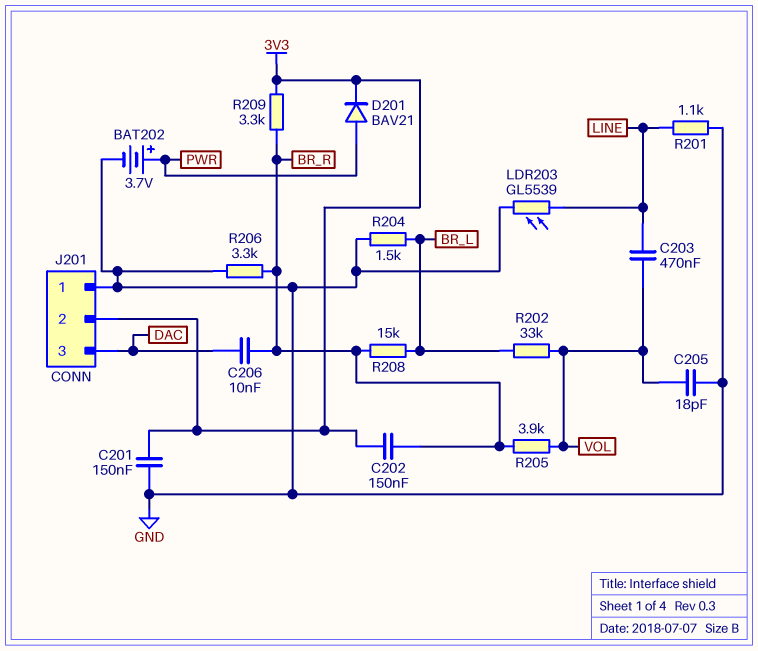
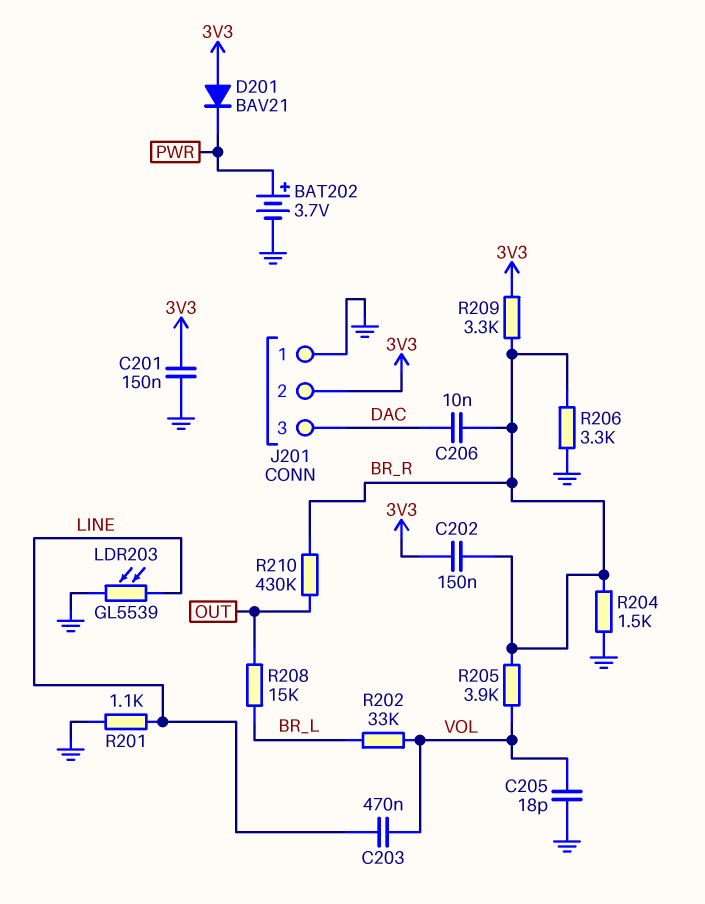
D201: diode BAV21 (A PWR, K 3V3) -> diode BAV21 (A 3V3, K PWR)
R204: 1.5k (BR_L, GND) -> 1.5k (BR_R, GND)
R208: 15k (BR_L, BR_R) -> 15k (BR_L, OUT)
R210: none -> 430k (BR_R, OUT)

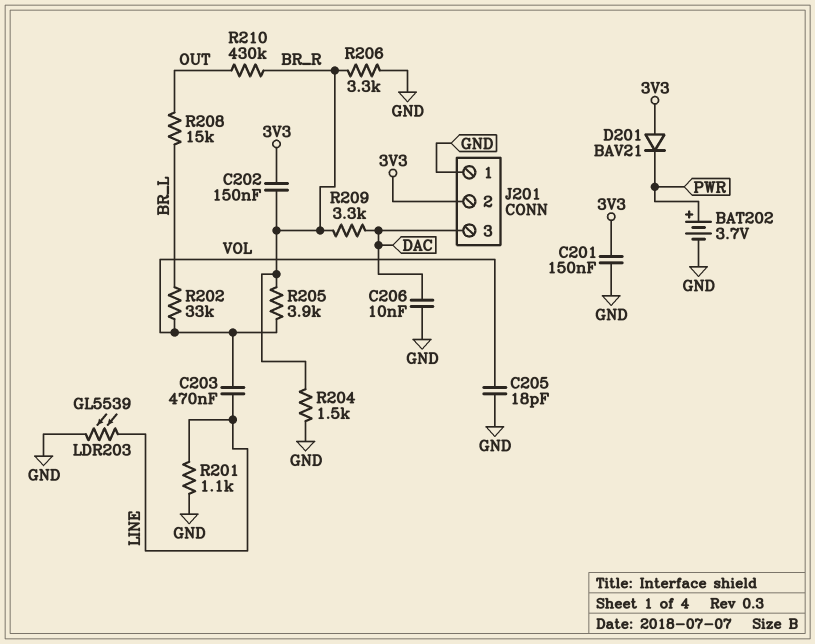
C206: 10nF (BR_R, DAC) -> 10nF (DAC, GND)
R209: 3.3k (3V3, BR_R) -> 3.3k (BR_R, DAC)

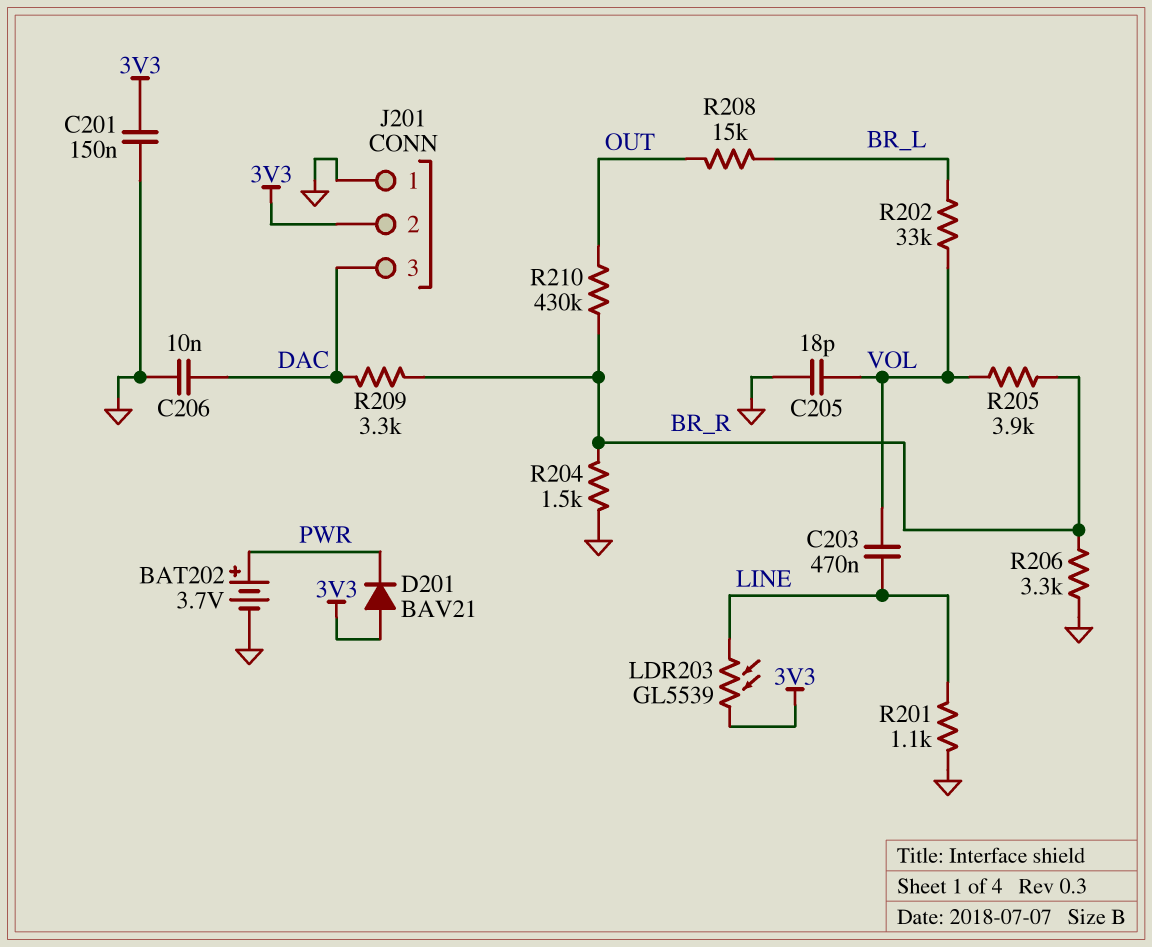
C202: 150nF (3V3, BR_R) -> none
LDR203: GL5539 (GND, LINE) -> GL5539 (3V3, LINE)

